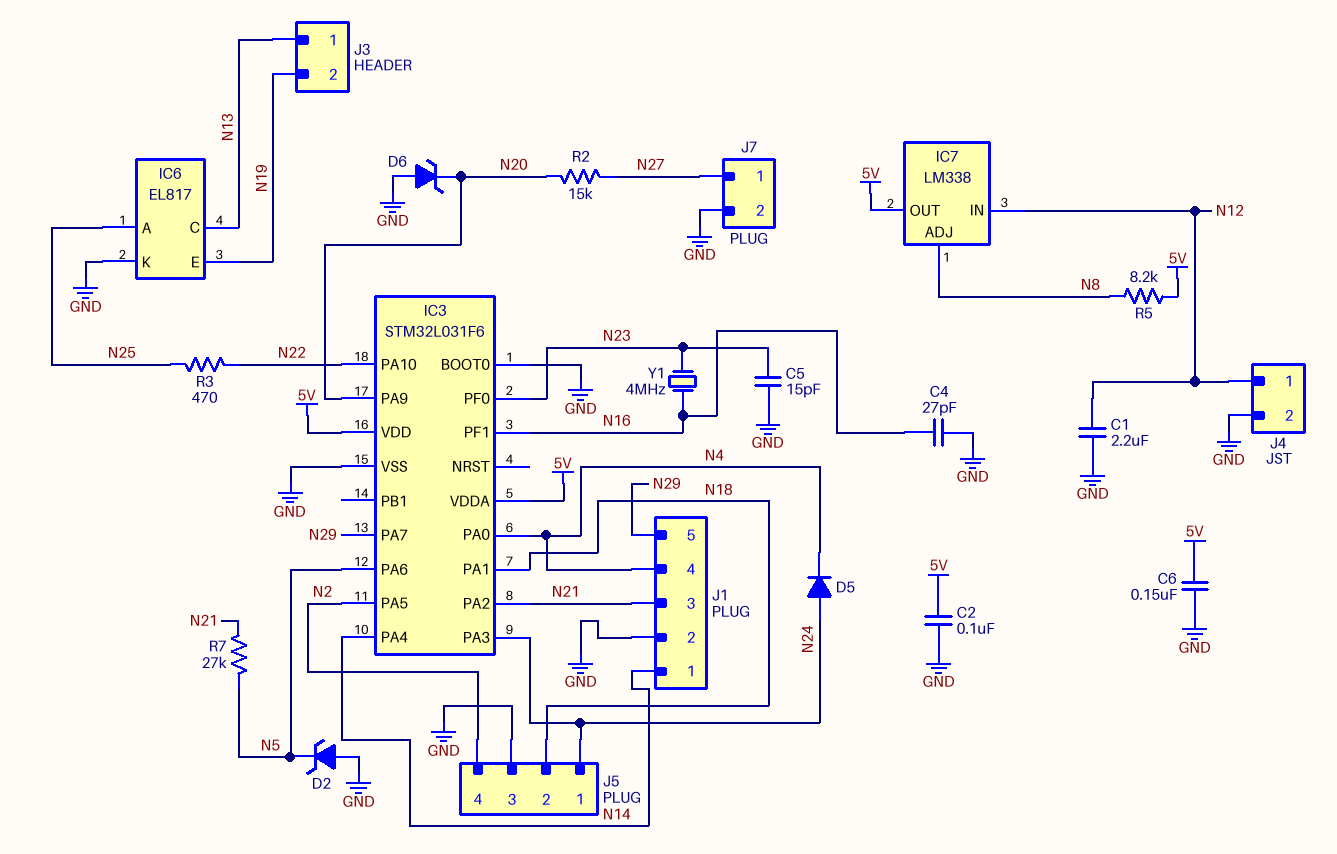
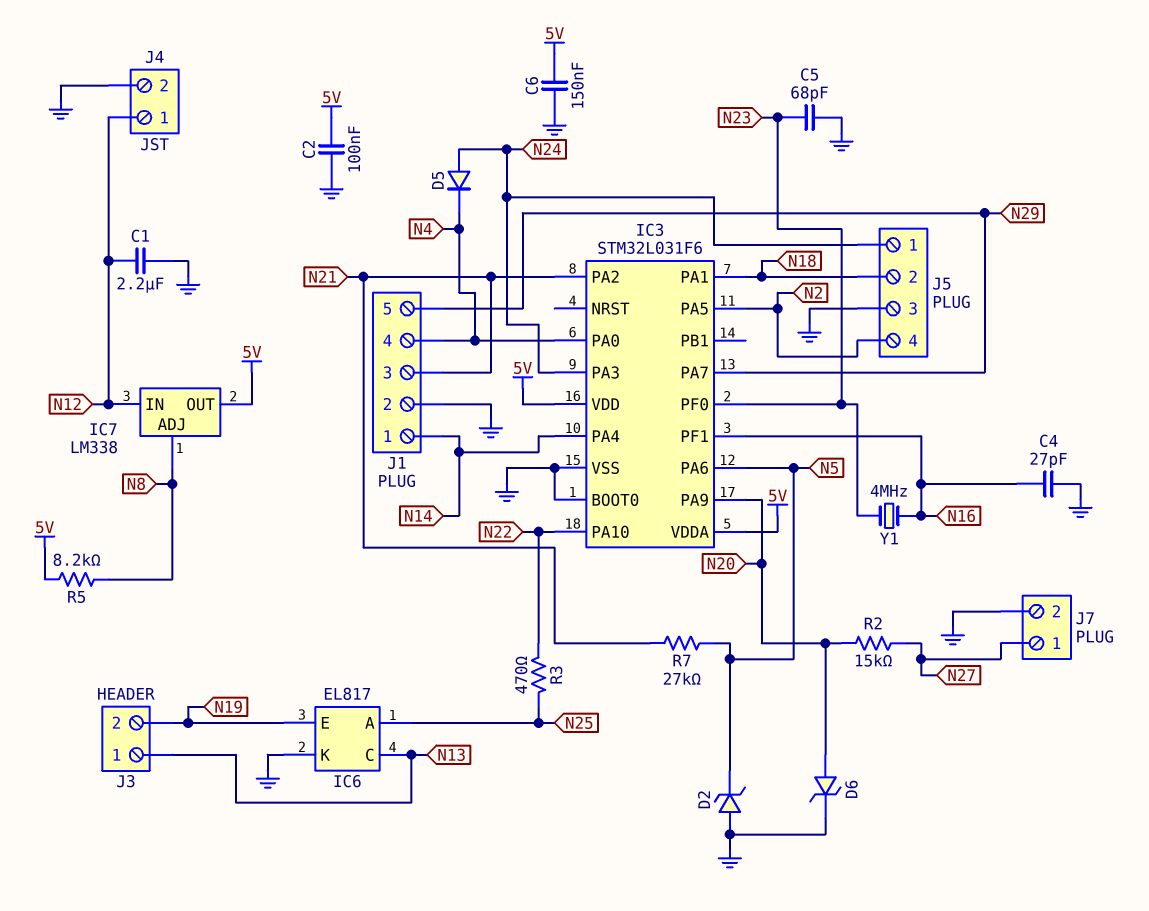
C5: 15pF (GND, N23) -> 68pF (GND, N23)
D6: zener (A GND, K N20) -> zener (A N20, K GND)

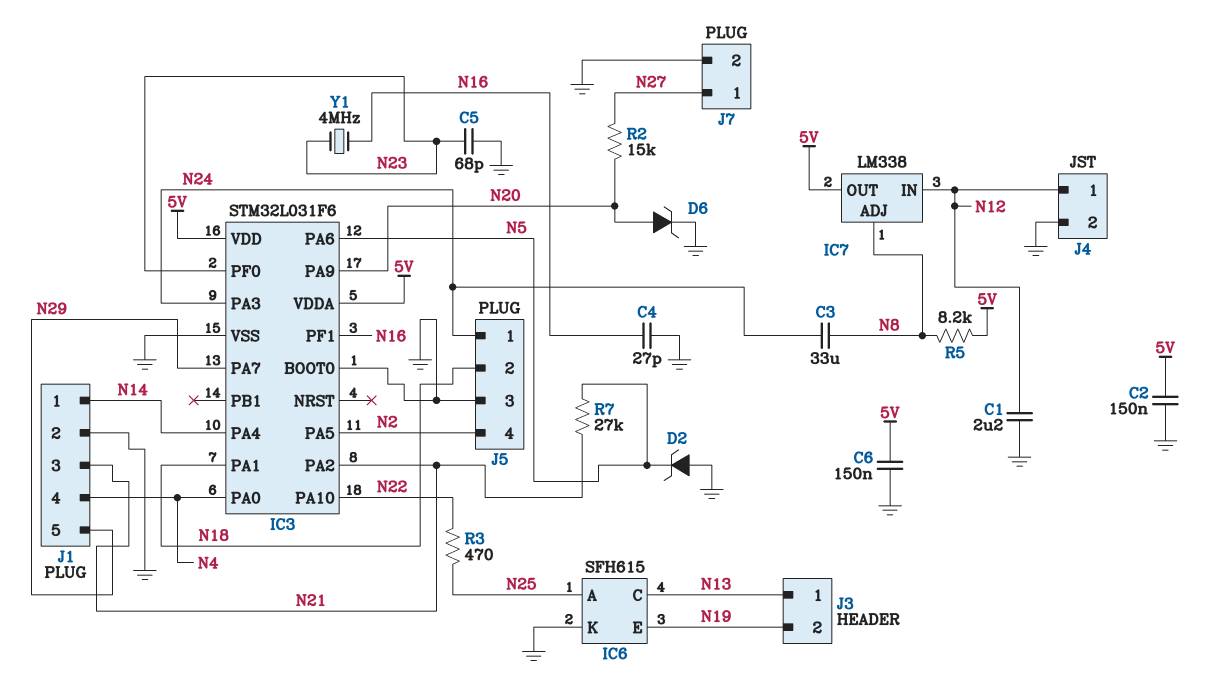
C2: 100nF (5V, GND) -> 150nF (5V, GND)
C3: none -> 33uF (N8, N24)
D5: diode (A N24, K N4) -> none
IC6: EL817 -> SFH615

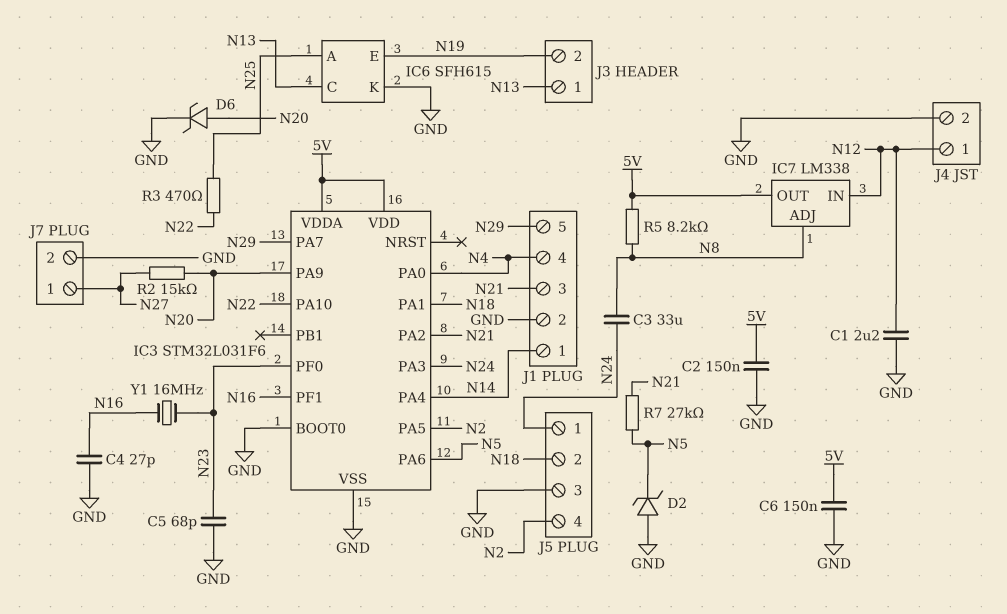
Y1: 4MHz (N16, N23) -> 16MHz (N16, N23)

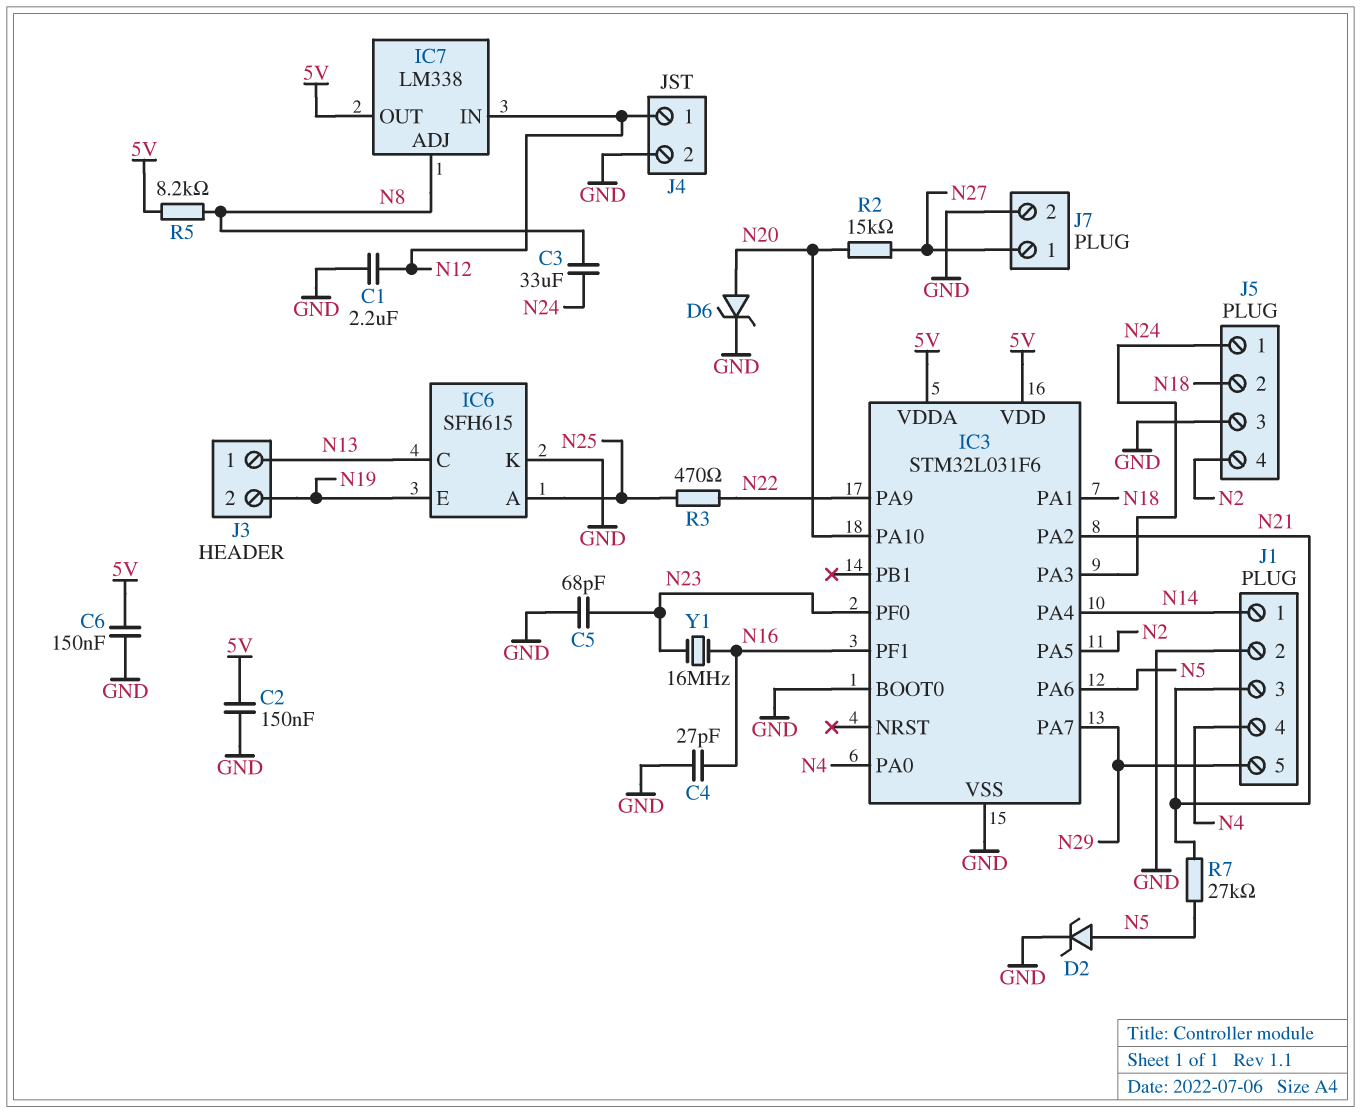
D2: zener (A GND, K N5) -> zener (A N5, K GND)
IC3 pin PA9: N20 -> N22
IC3 pin PA10: N22 -> N20

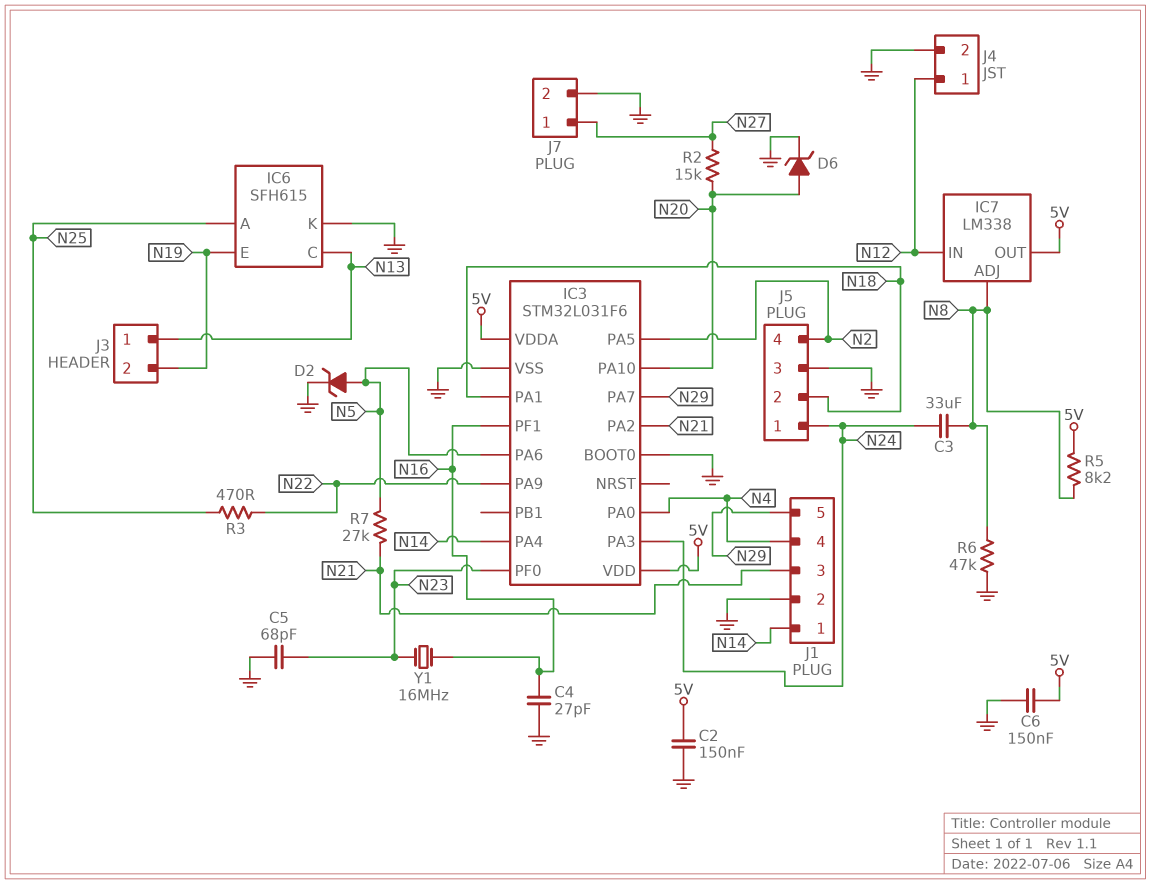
C1: 2.2uF (GND, N12) -> none
R6: none -> 47k (GND, N8)

